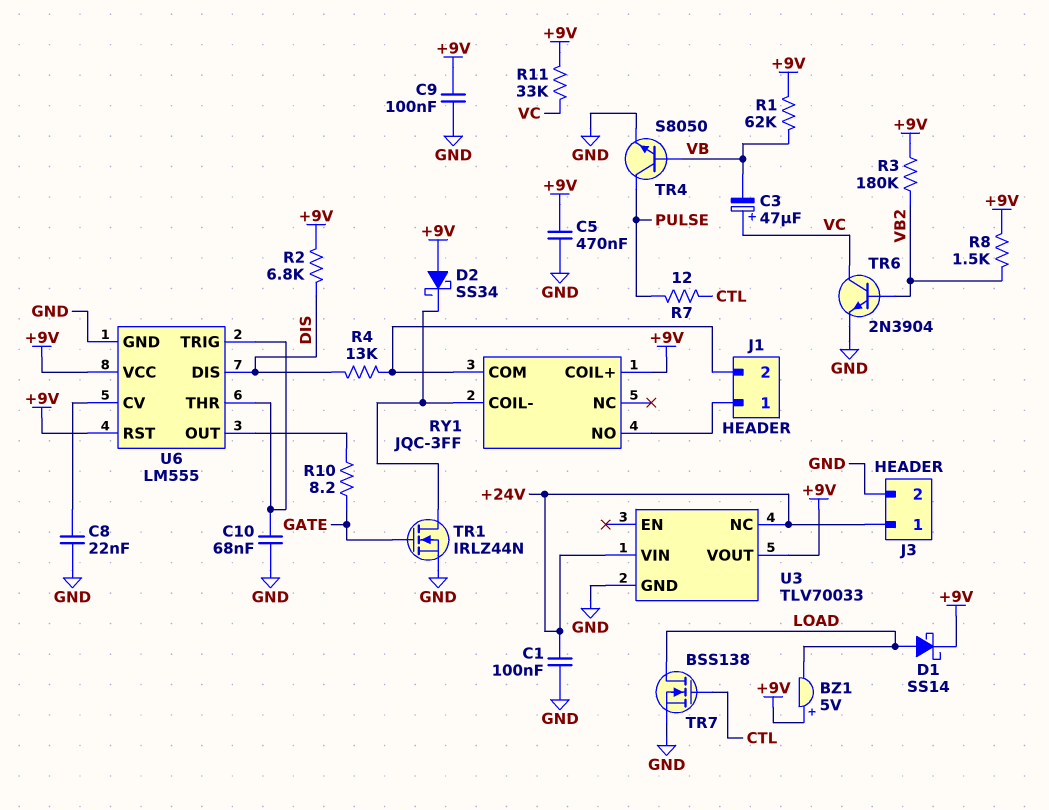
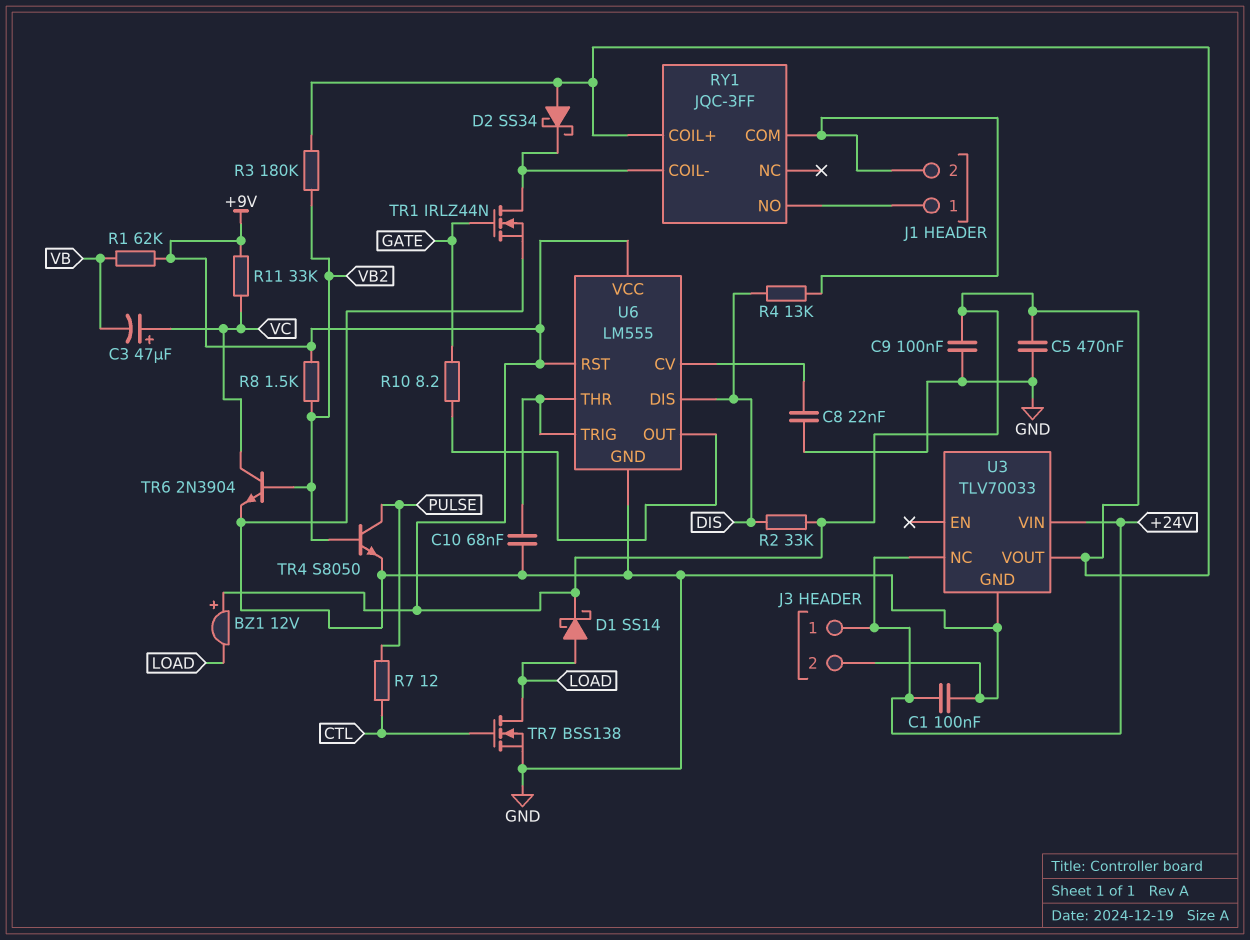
BZ1: buzzer 5V (plus +9V, minus LOAD) -> buzzer 12V (plus +9V, minus LOAD)
R2: 6.8k (+9V, DIS) -> 33k (+9V, DIS)
TR4: NPN S8050 (B VB, C PULSE, E GND) -> NPN S8050 (B VB2, C PULSE, E GND)

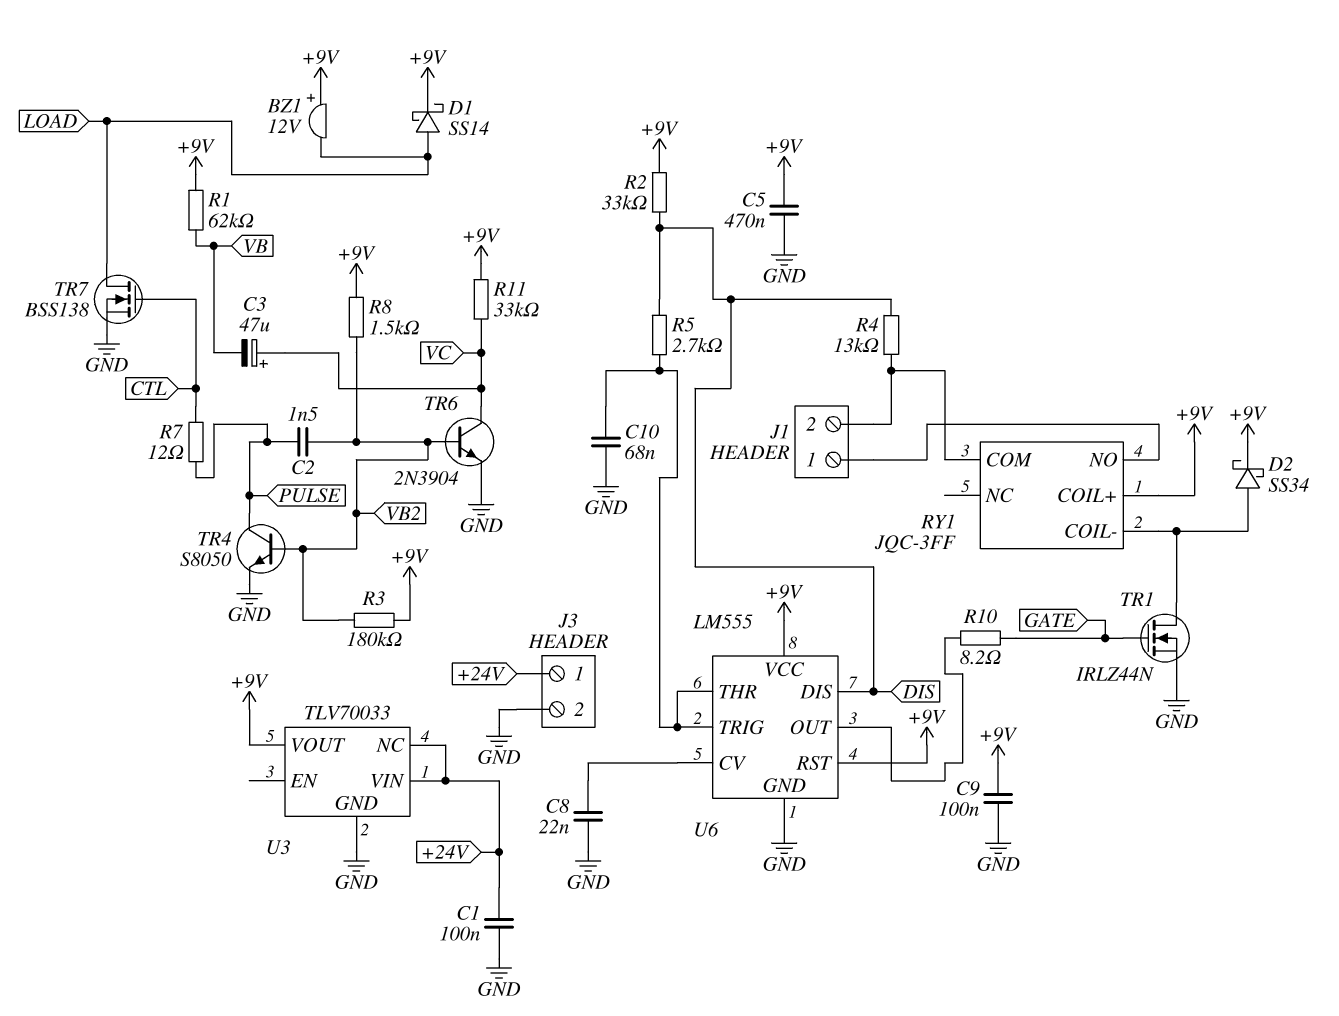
C2: none -> 1.5nF (PULSE, VB2)
D2: schottky SS34 (A +9V, K RY1/COIL-) -> schottky SS34 (A RY1/COIL-, K +9V)
R5: none -> 2.7k (DIS, U6/THR)

